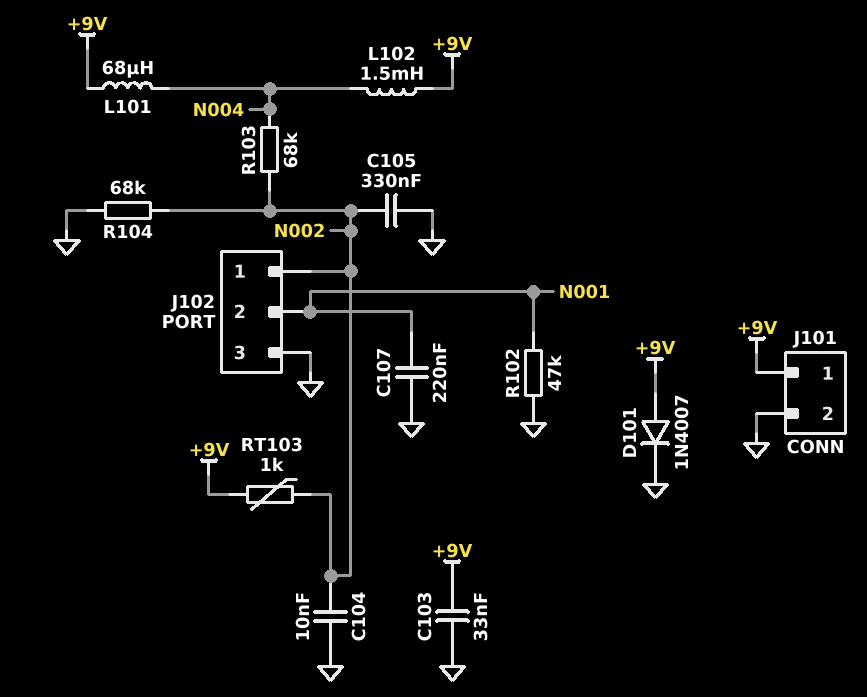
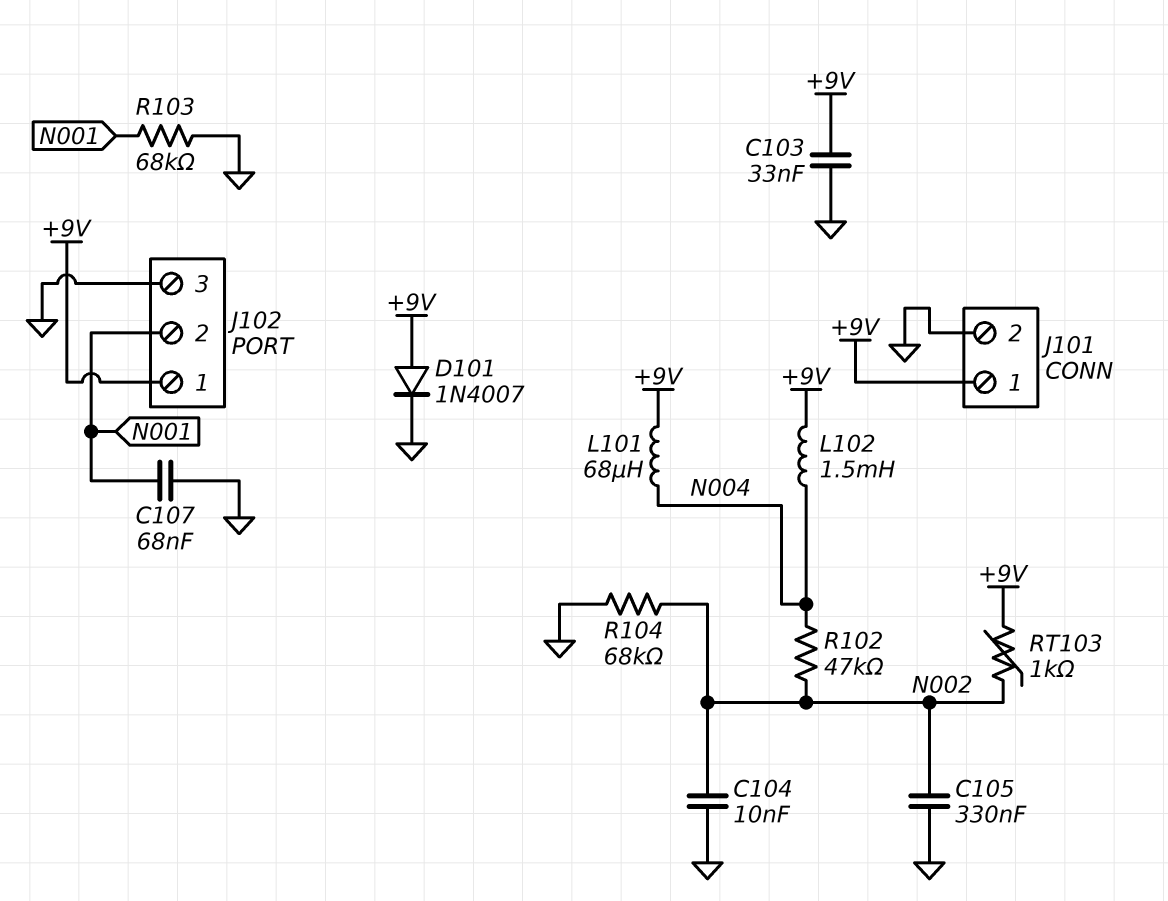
C107: 220nF (GND, N001) -> 68nF (GND, N001)
J102 pin 1: N002 -> +9V
R102: 47k (GND, N001) -> 47k (N002, N004)
R103: 68k (N002, N004) -> 68k (GND, N001)

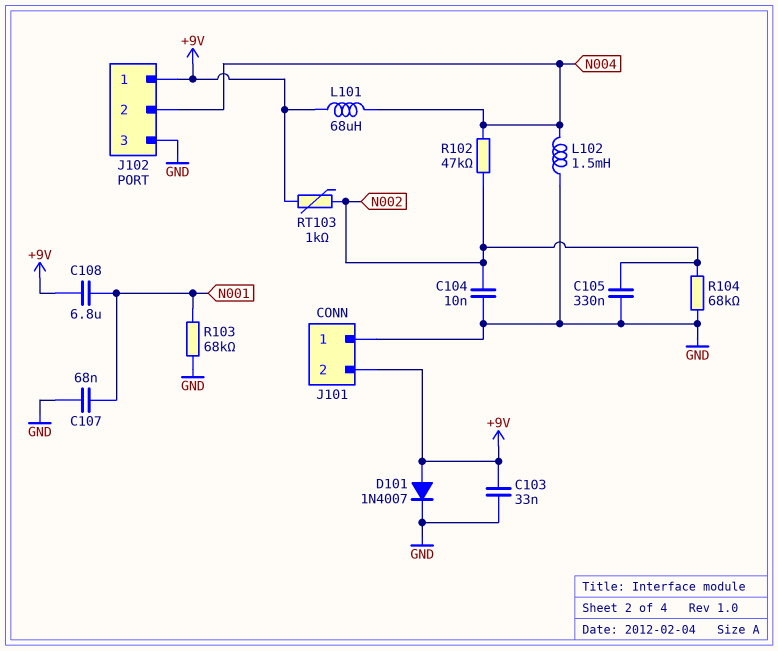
C108: none -> 6.8uF (+9V, N001)
J101 pin 1: +9V -> GND
J101 pin 2: GND -> +9V
J102 pin 2: N001 -> N004
L102: 1.5mH (+9V, N004) -> 1.5mH (GND, N004)

